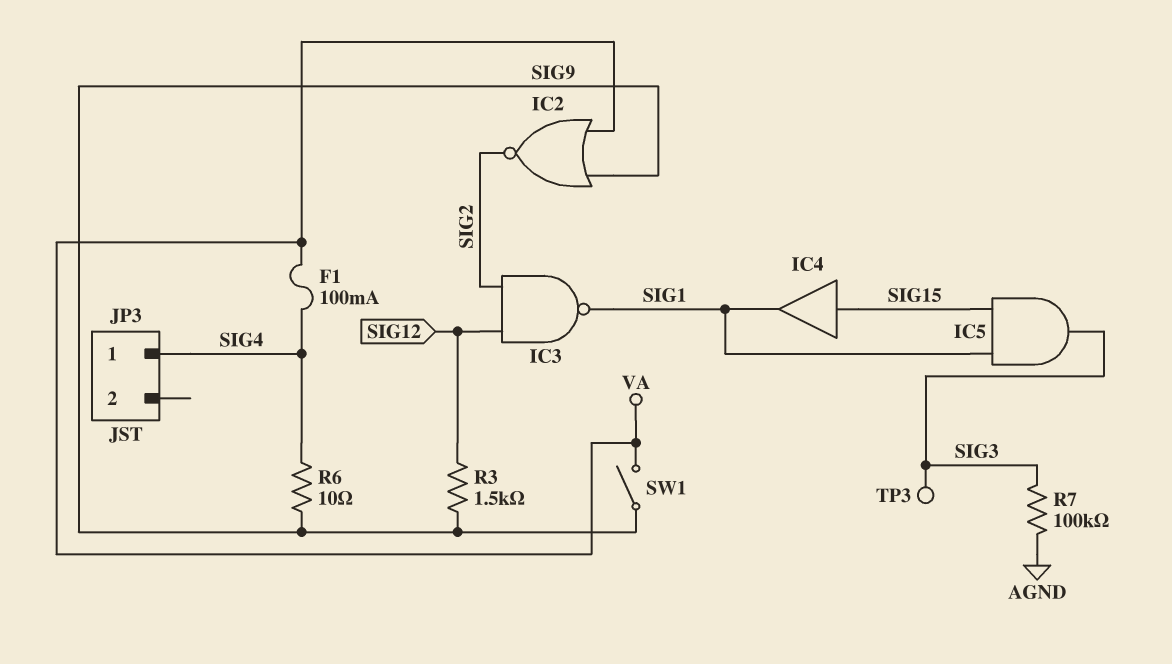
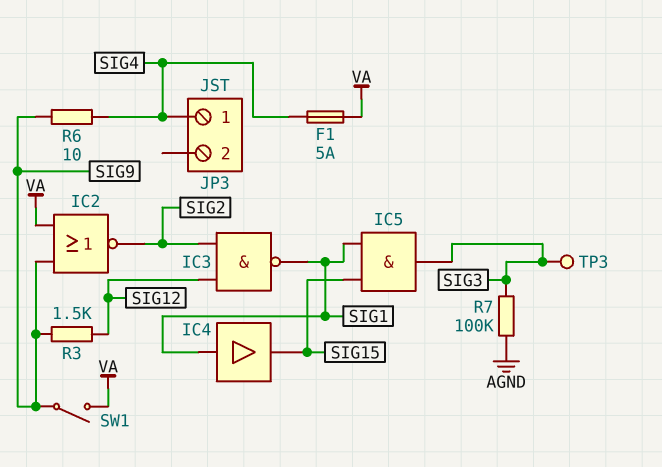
F1: 100mA (SIG4, VA) -> 5A (SIG4, VA)
IC4: buffer (in SIG15, out SIG1) -> buffer (in SIG1, out SIG15)

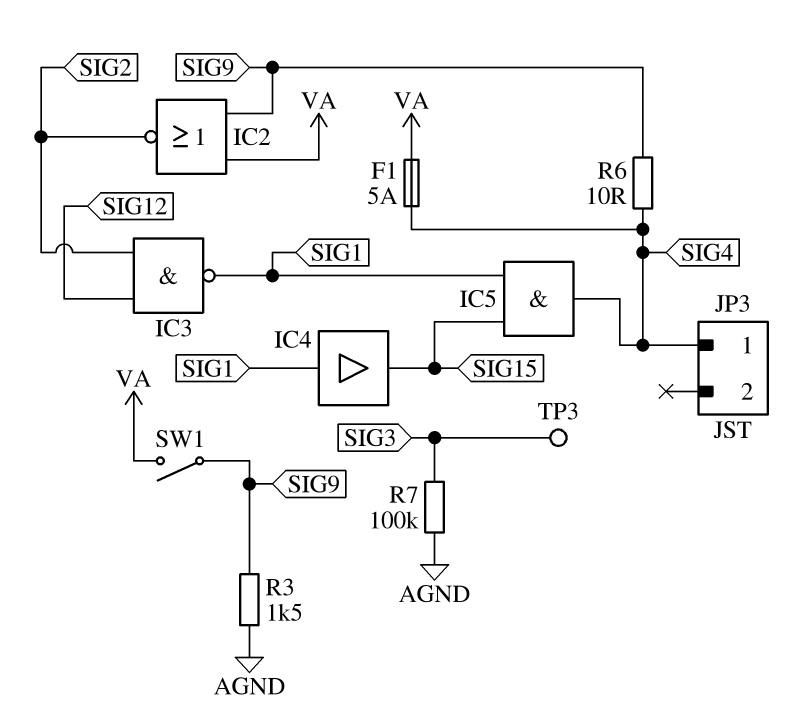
IC5: AND (in SIG1, in SIG15, out SIG3) -> AND (in SIG1, in SIG15, out SIG4)
R3: 1.5k (SIG9, SIG12) -> 1.5k (AGND, SIG9)

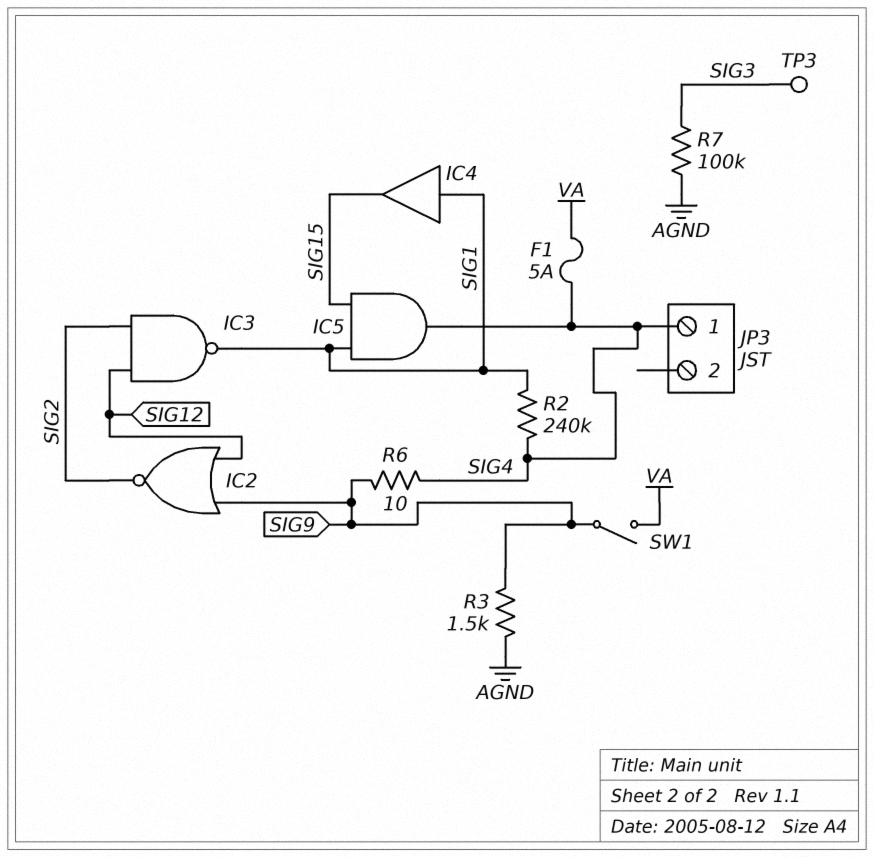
IC2: NOR (in SIG9, in VA, out SIG2) -> NOR (in SIG9, in SIG12, out SIG2)
R2: none -> 240k (SIG1, SIG4)

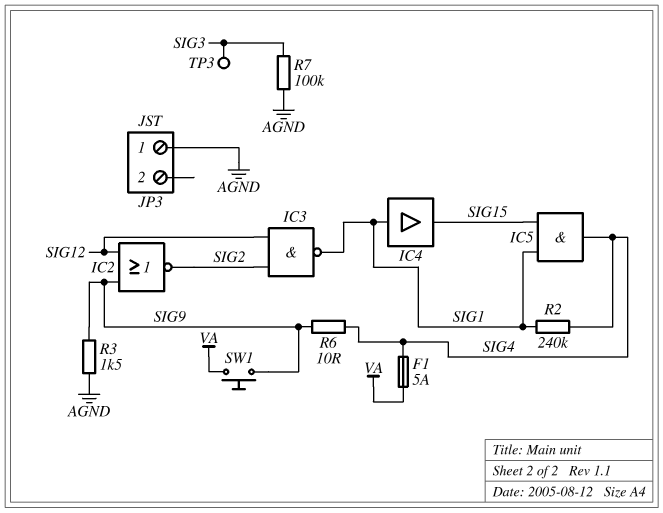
JP3 pin 1: SIG4 -> AGND
SW1: switch (SIG9, VA) -> button (SIG9, VA)

